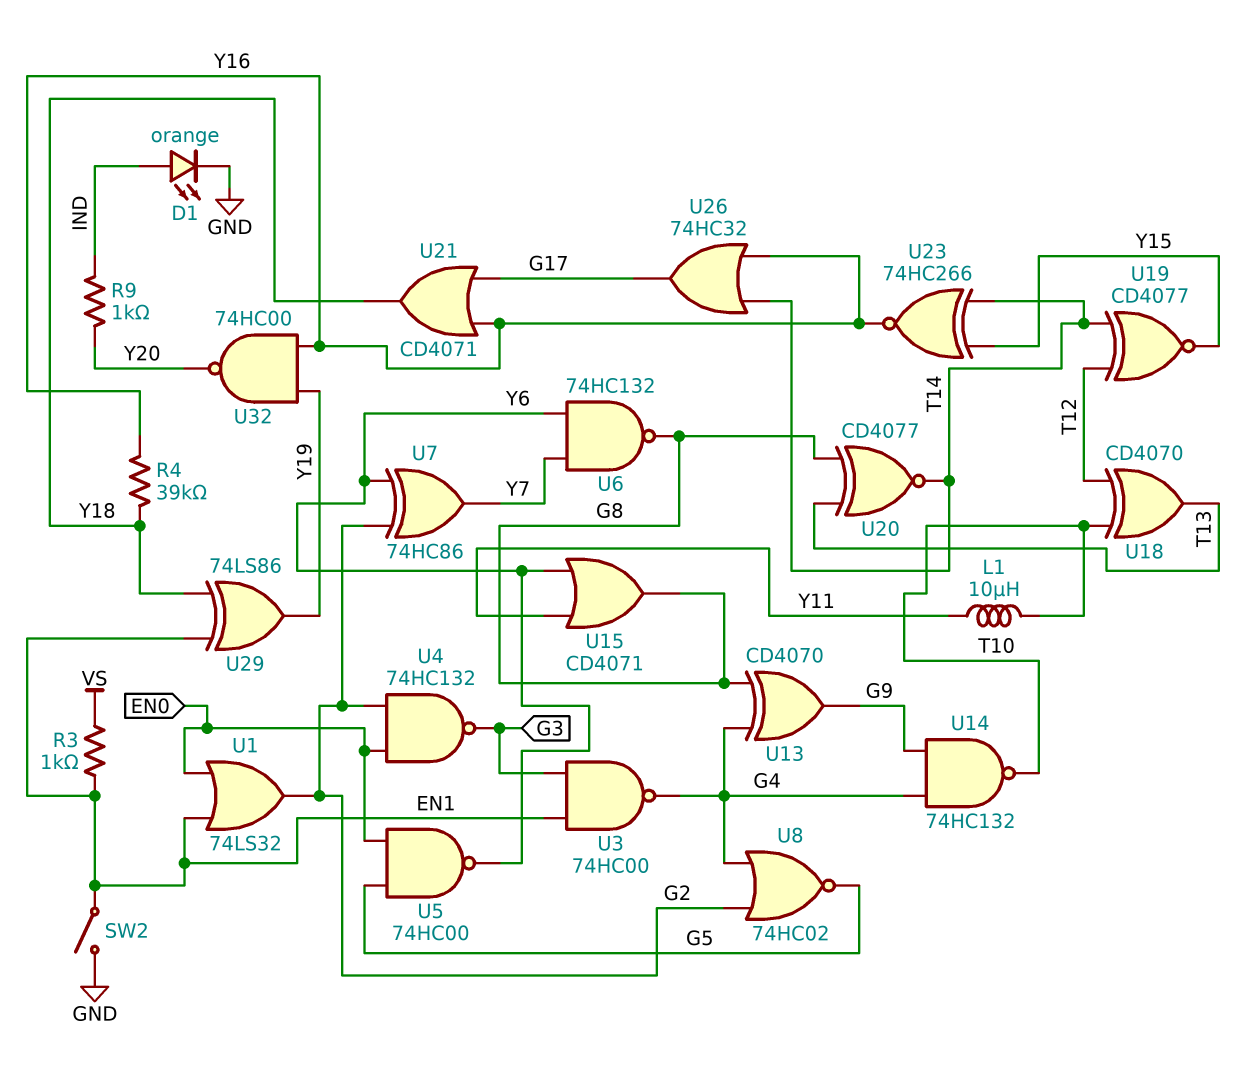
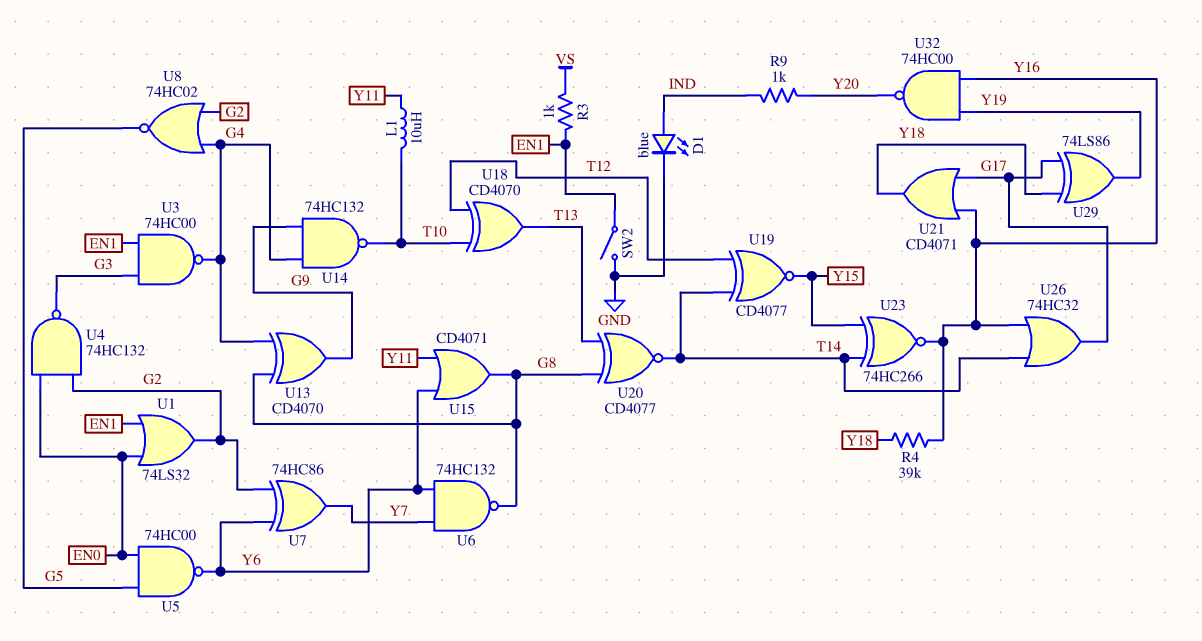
D1: LED orange (A IND, K GND) -> LED blue (A IND, K GND)
U29: XOR 74LS86 (in EN1, in Y18, out Y19) -> XOR 74LS86 (in G17, in Y18, out Y19)

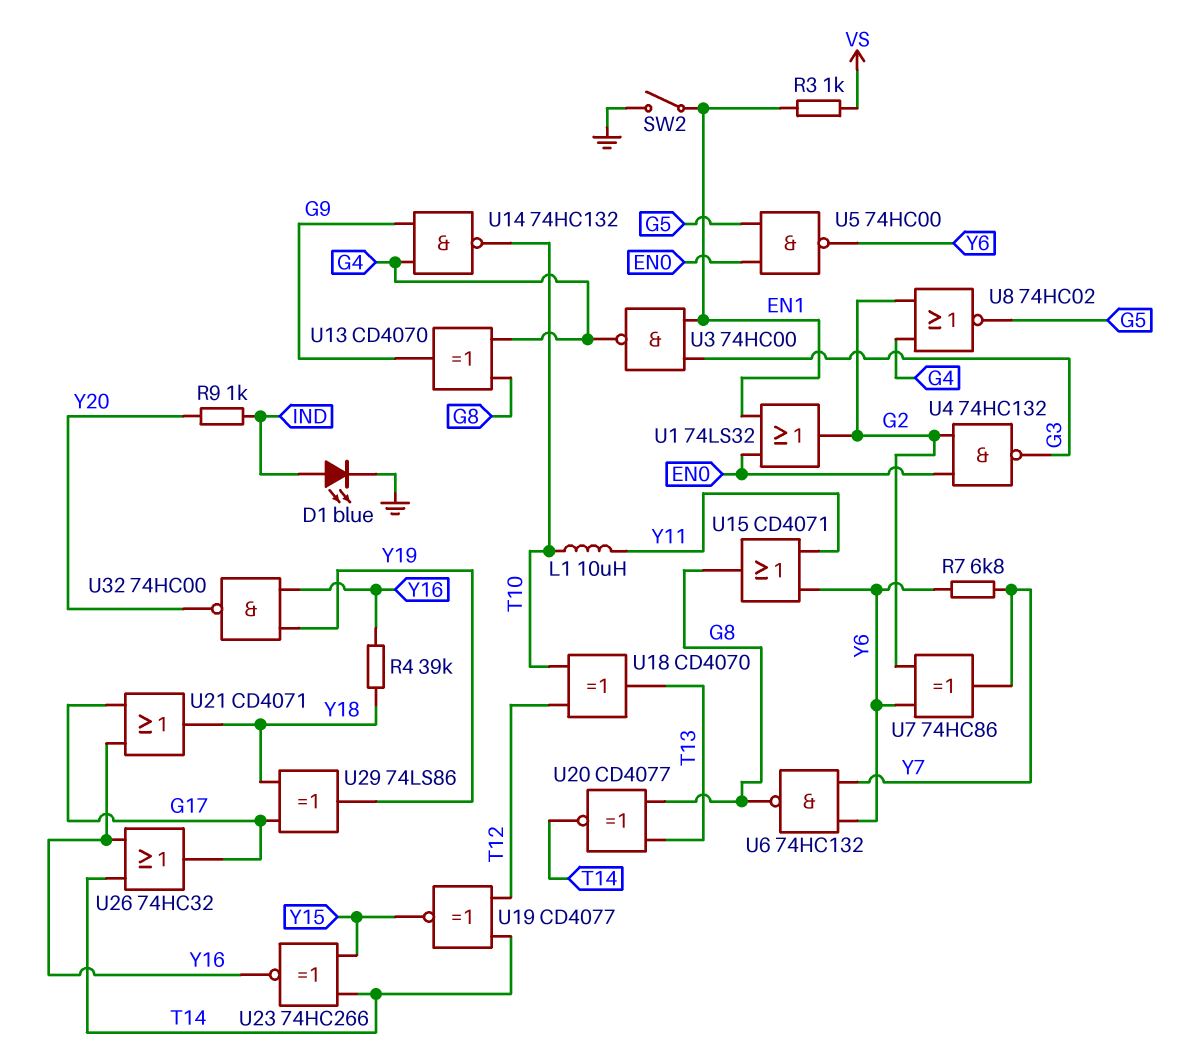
R7: none -> 6.8k (Y6, Y7)

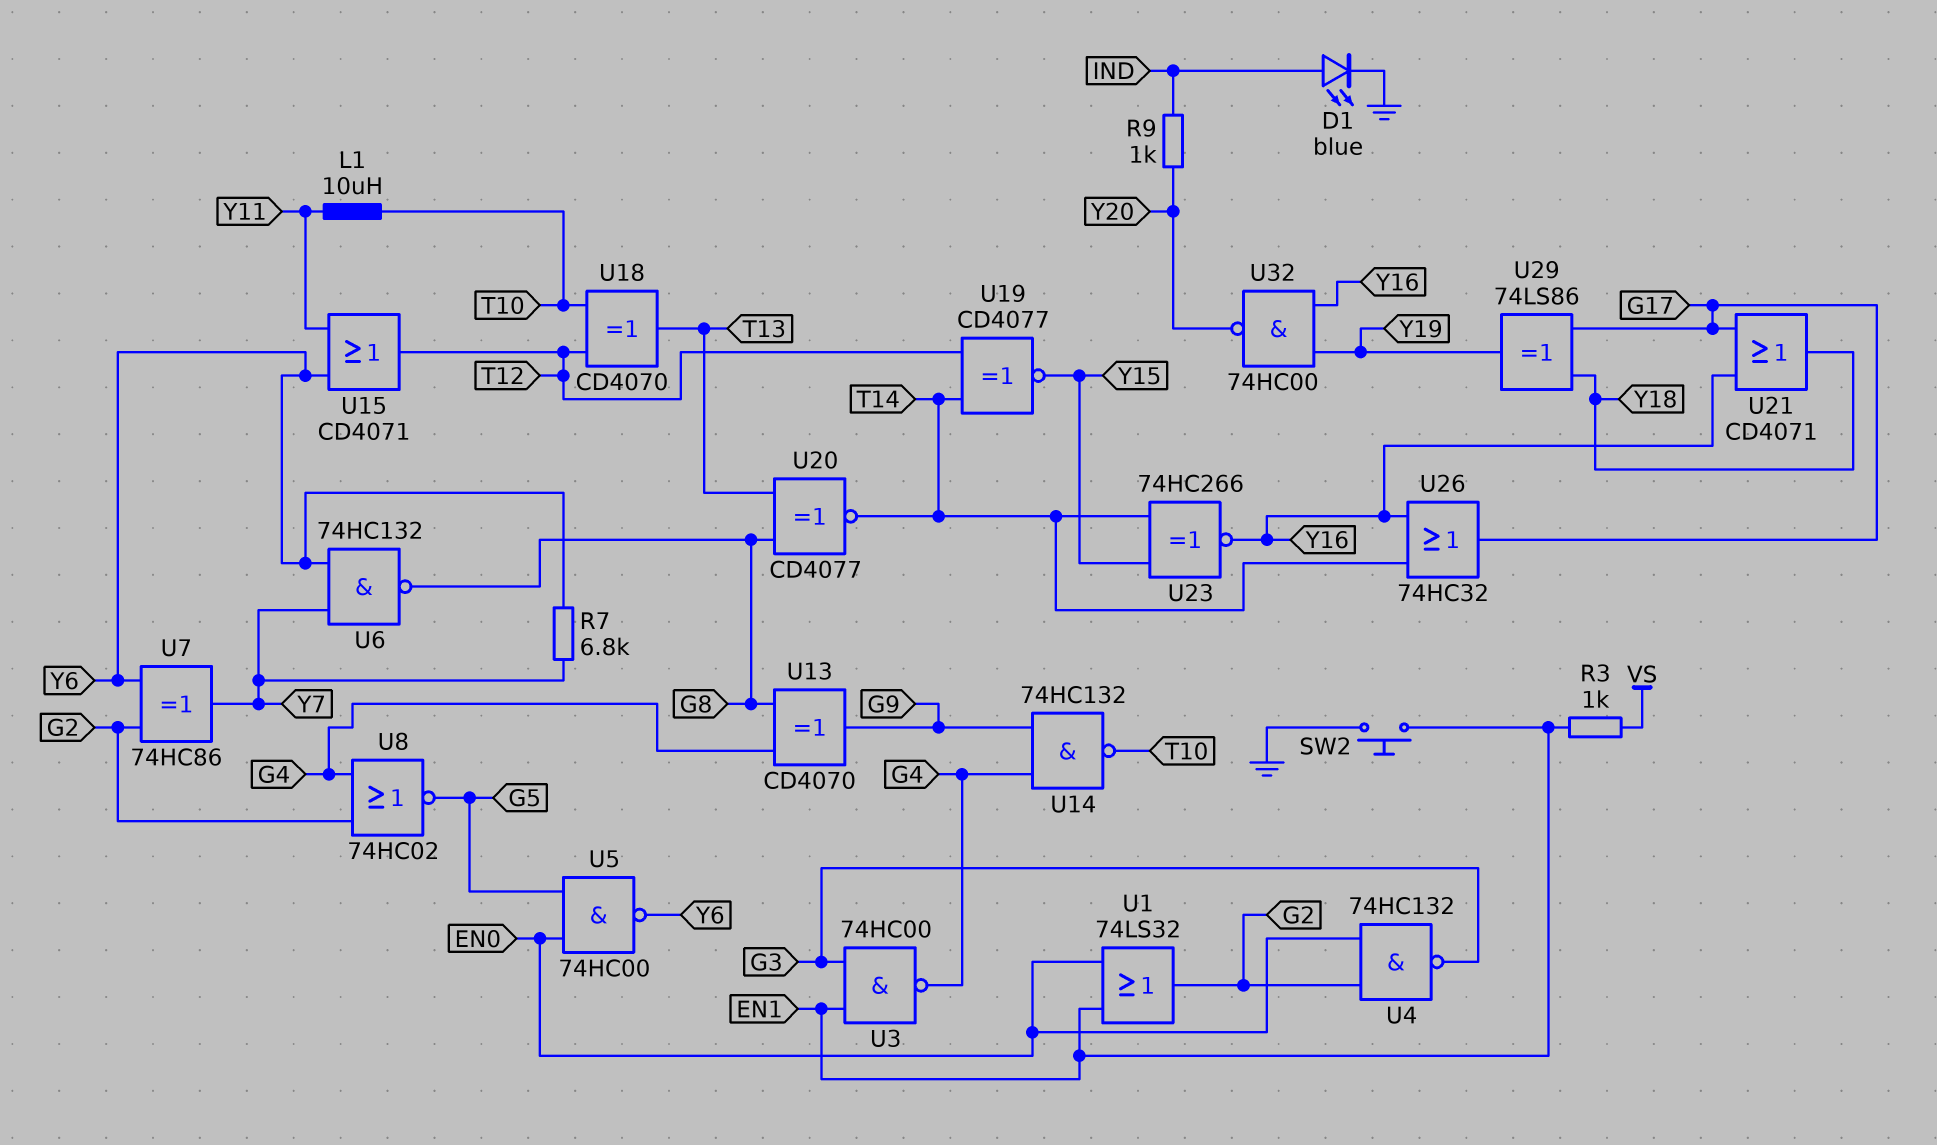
R4: 39k (Y16, Y18) -> none
SW2: switch (EN1, GND) -> button (EN1, GND)
U15: OR CD4071 (in Y6, in Y11, out G8) -> OR CD4071 (in Y6, in Y11, out T12)

